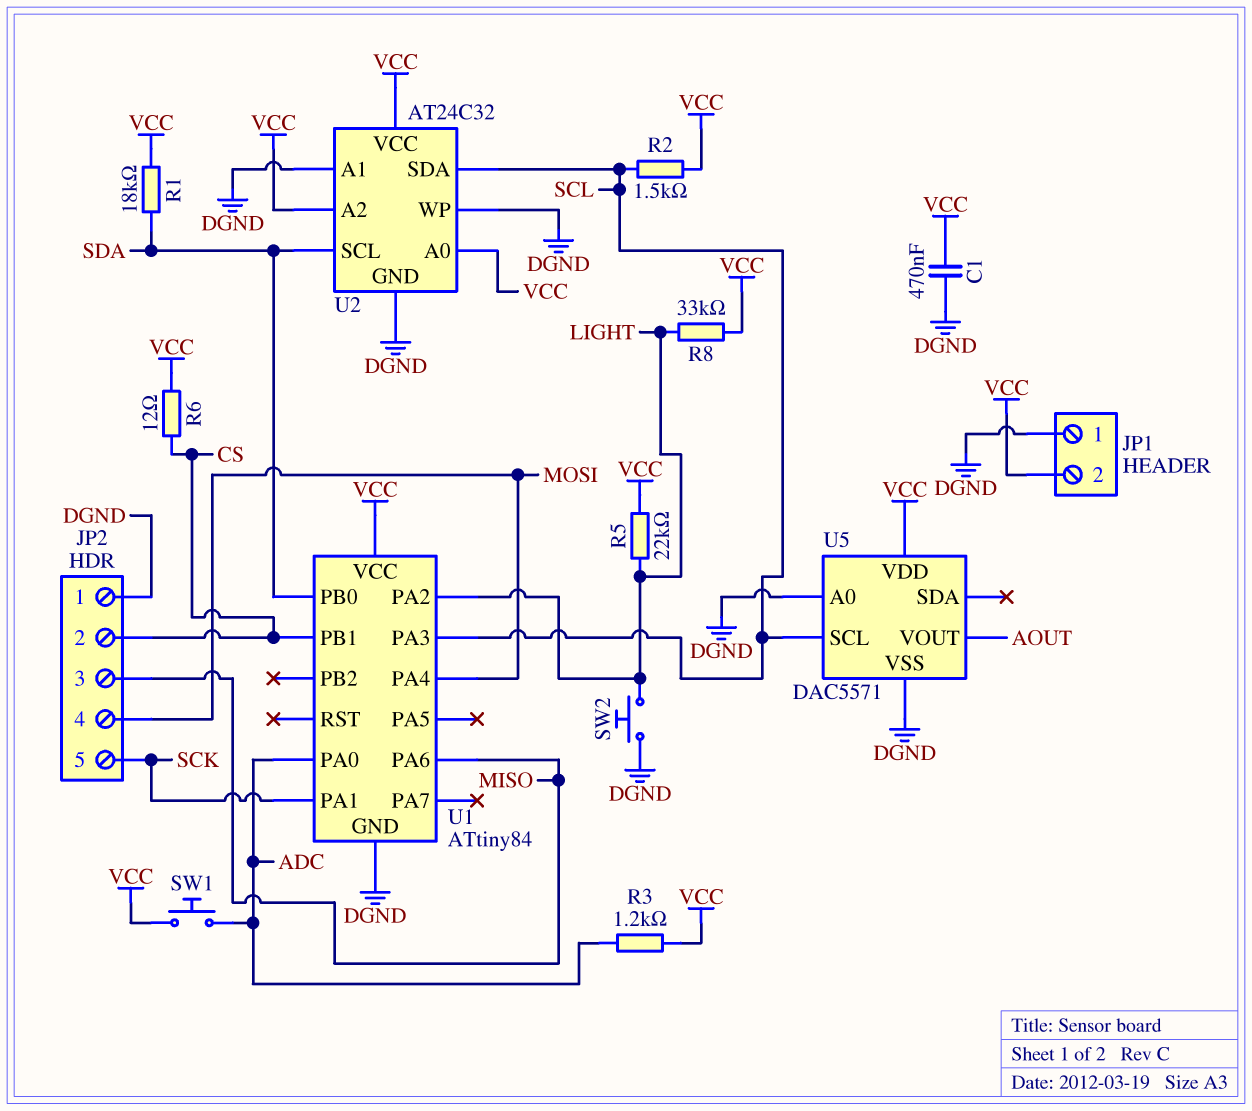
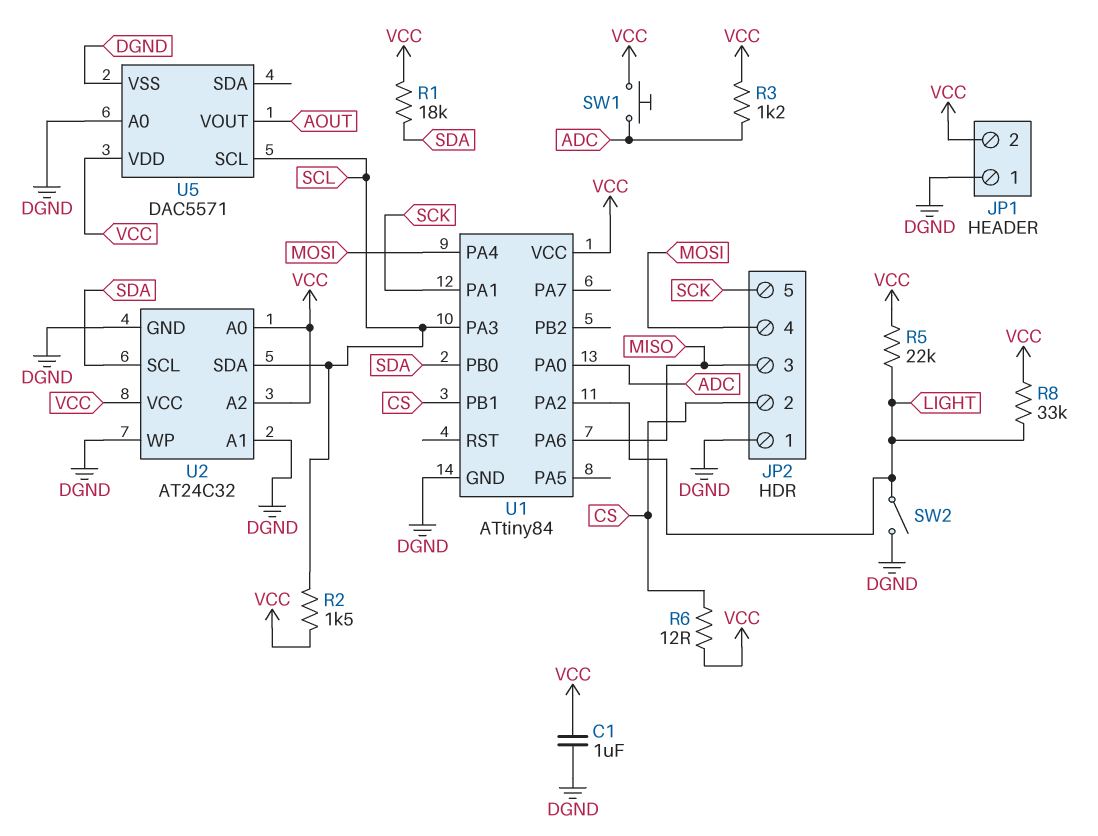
C1: 470nF (DGND, VCC) -> 1uF (DGND, VCC)
SW2: button (DGND, LIGHT) -> switch (DGND, LIGHT)

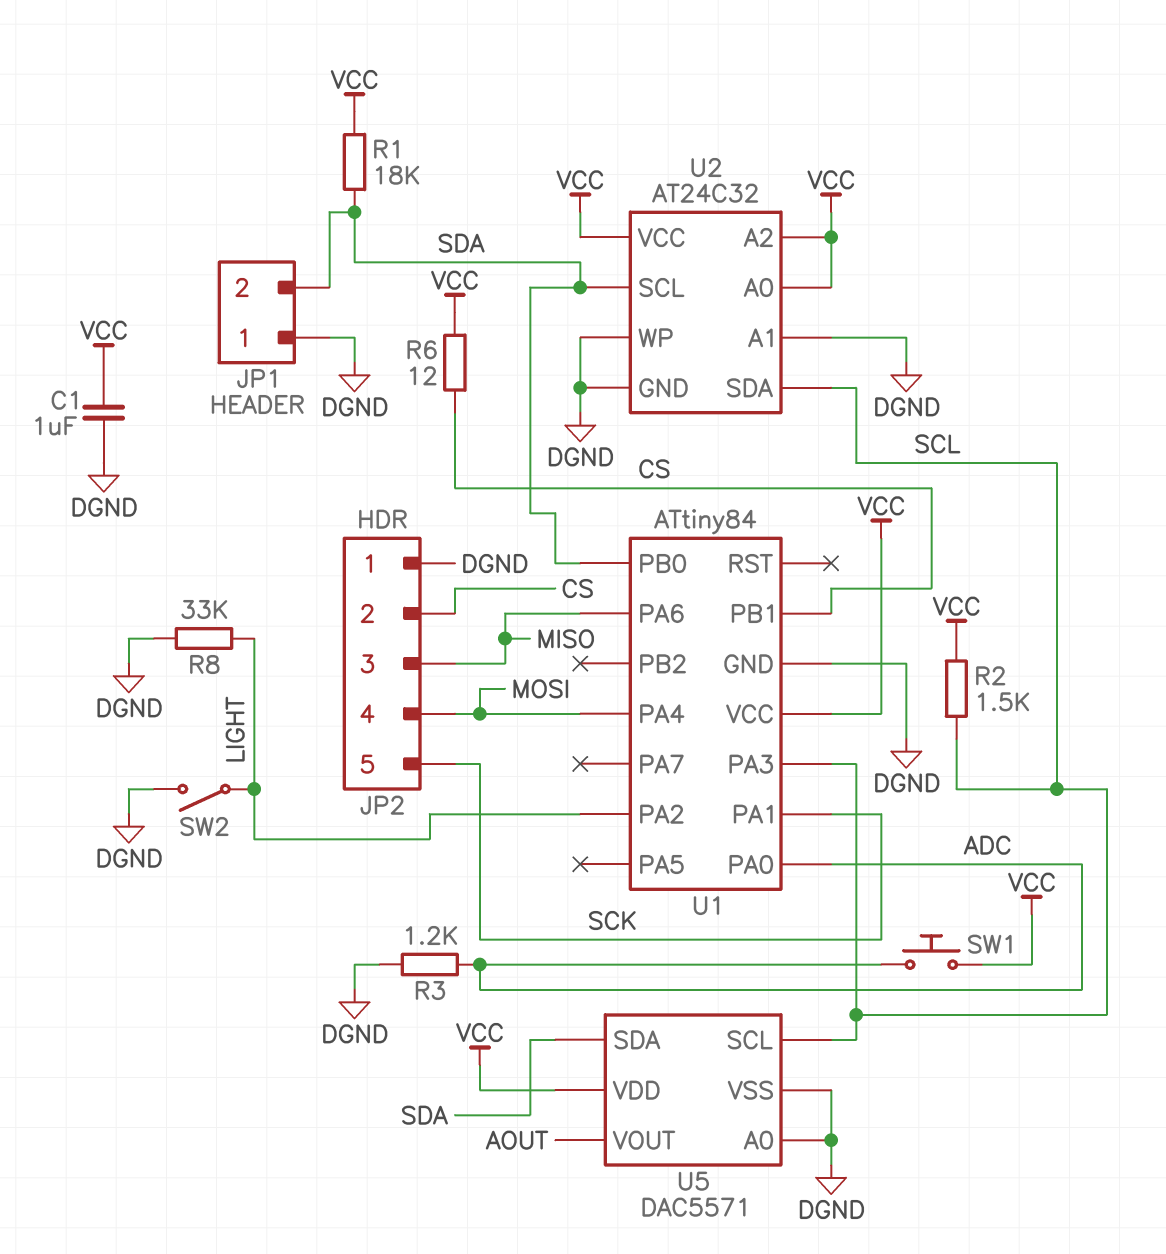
JP1 pin 2: VCC -> SDA
R3: 1.2k (ADC, VCC) -> 1.2k (ADC, DGND)
R5: 22k (LIGHT, VCC) -> none
R8: 33k (LIGHT, VCC) -> 33k (DGND, LIGHT)
U5 pin SDA: none -> SDA

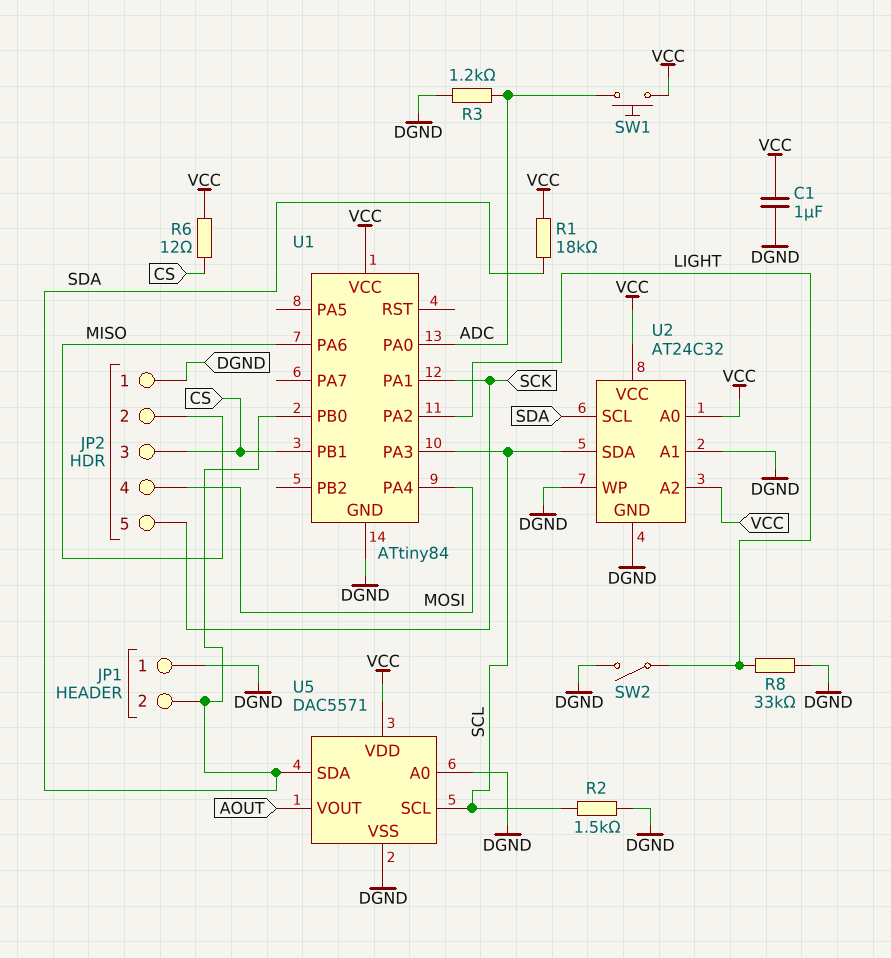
JP2 pin 2: CS -> MISO
JP2 pin 3: MISO -> CS
R2: 1.5k (SCL, VCC) -> 1.5k (DGND, SCL)

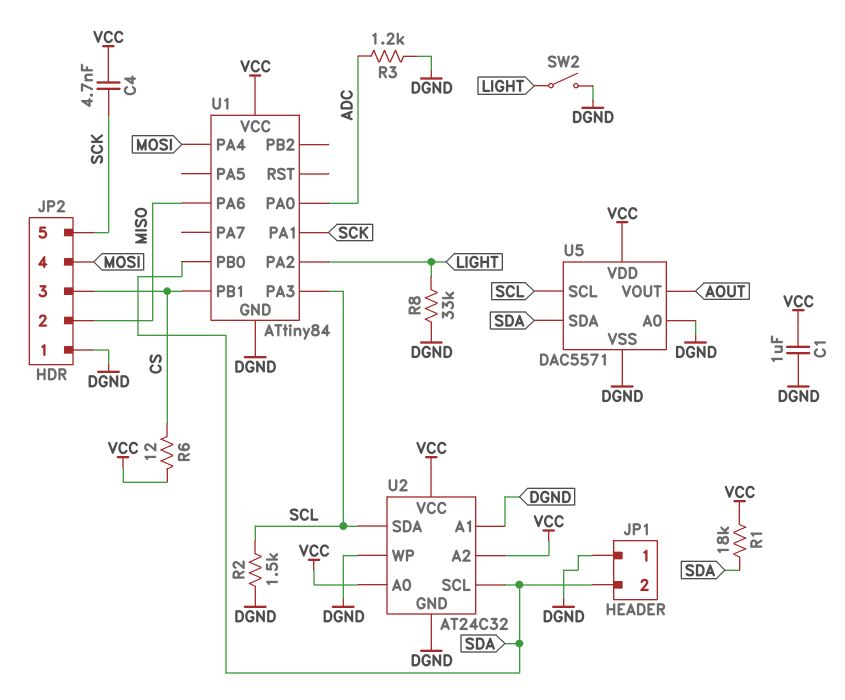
C4: none -> 4.7nF (SCK, VCC)
SW1: button (ADC, VCC) -> none

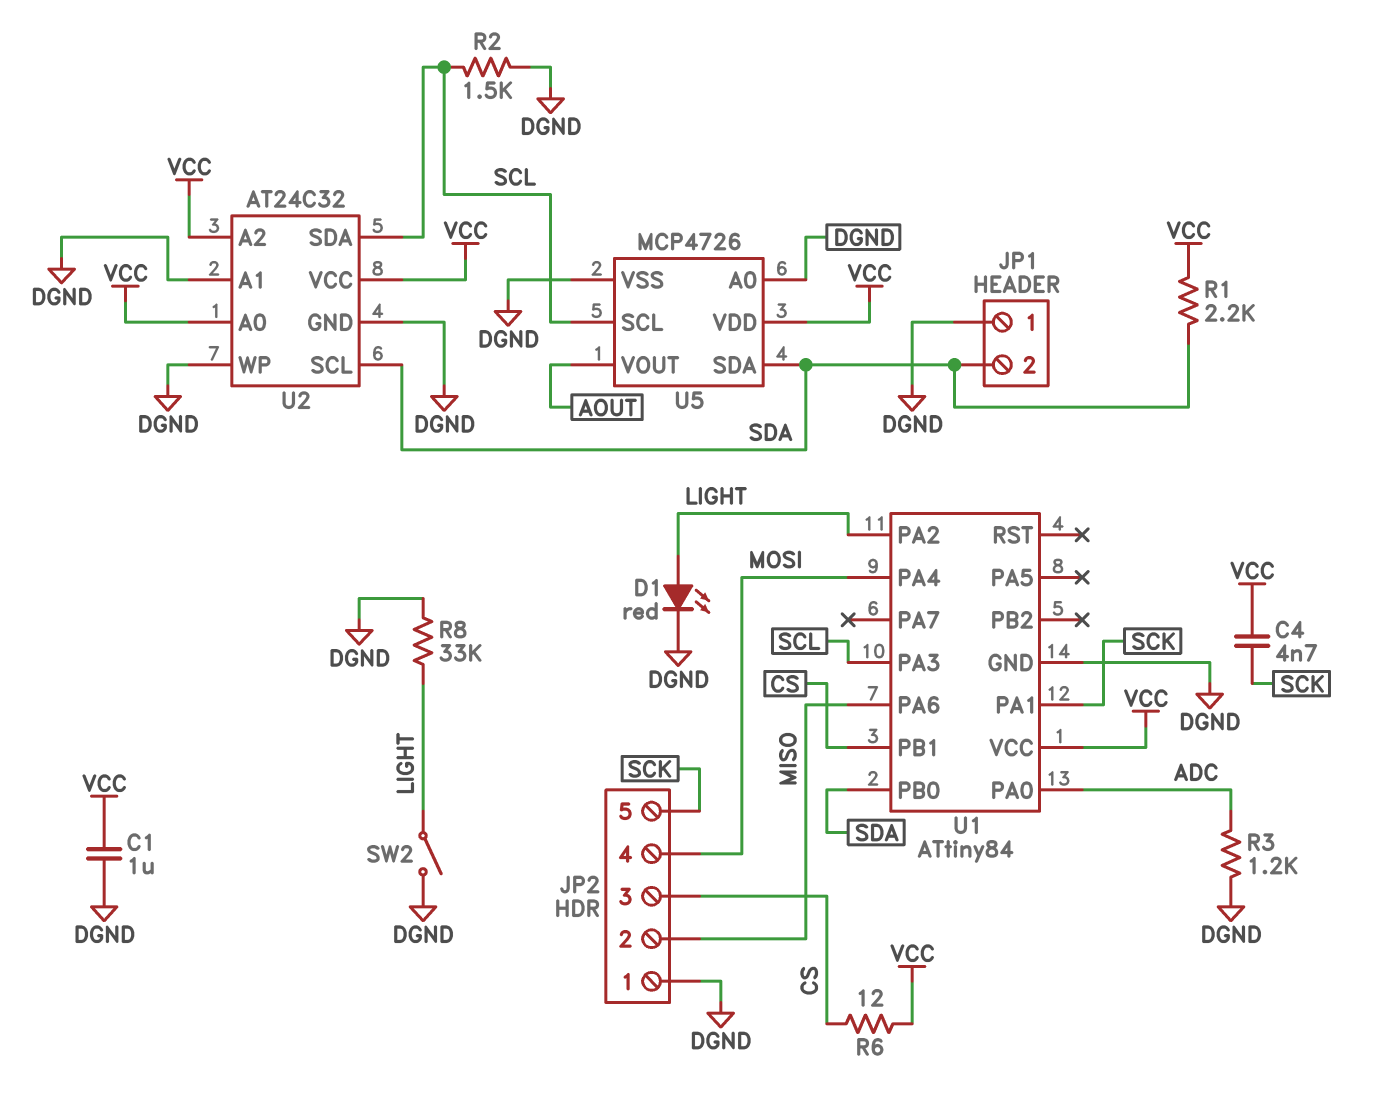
D1: none -> LED red (A LIGHT, K DGND)
R1: 18k (SDA, VCC) -> 2.2k (SDA, VCC)
U5: DAC5571 -> MCP4726

